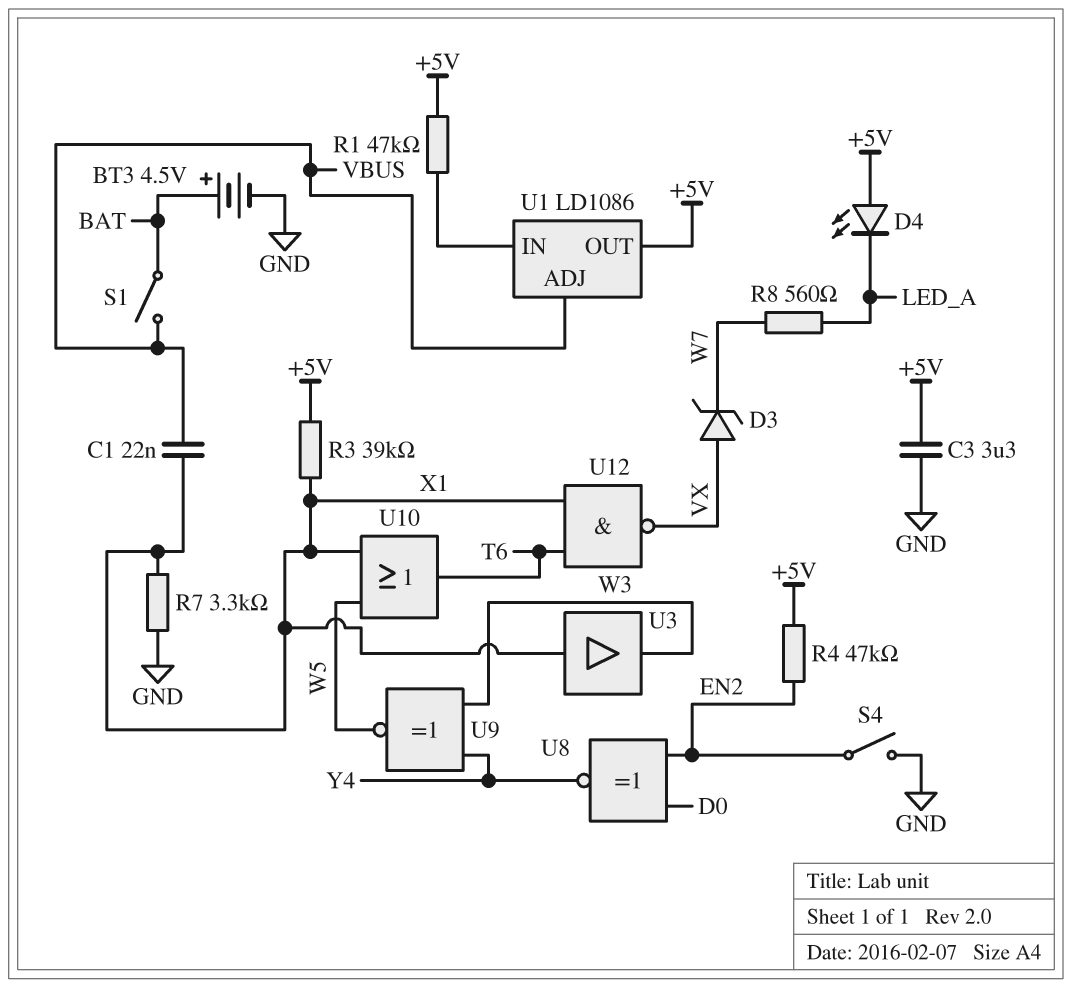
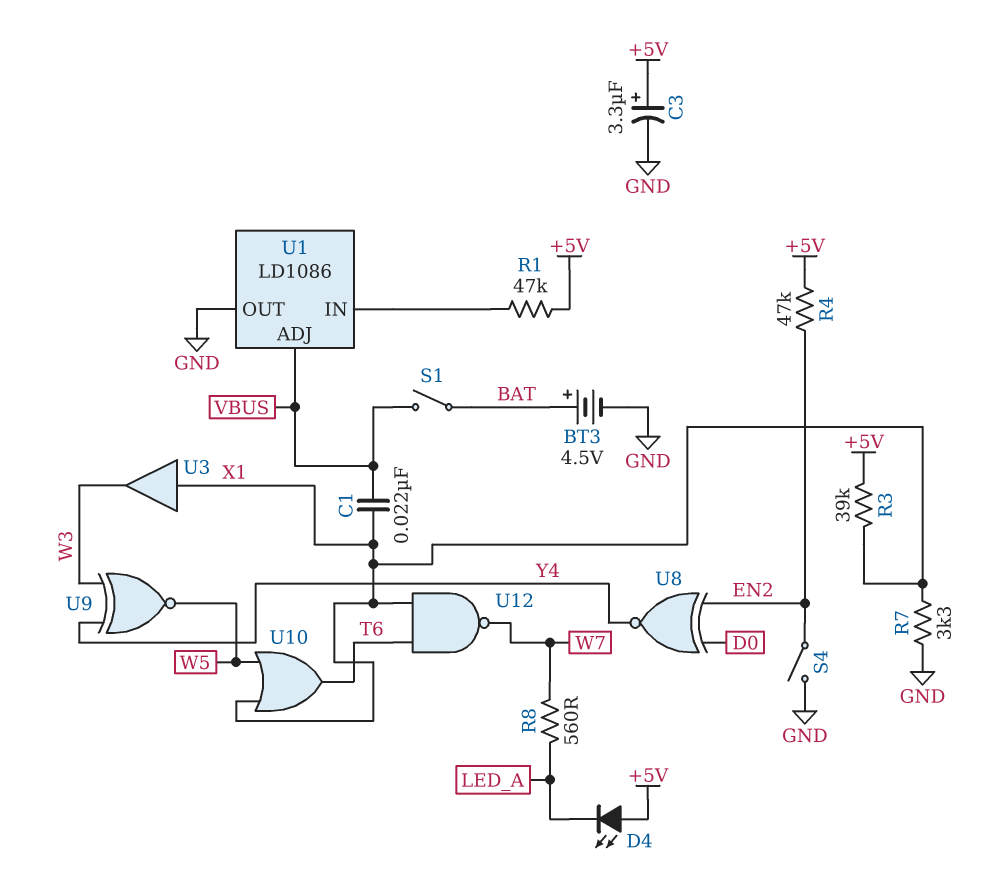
C3: 3.3uF (+5V, GND) -> 3.3uF (plus +5V, minus GND)
D3: zener (A VX, K W7) -> none
U1 pin OUT: +5V -> GND
U12: NAND (in T6, in X1, out VX) -> NAND (in T6, in X1, out W7)

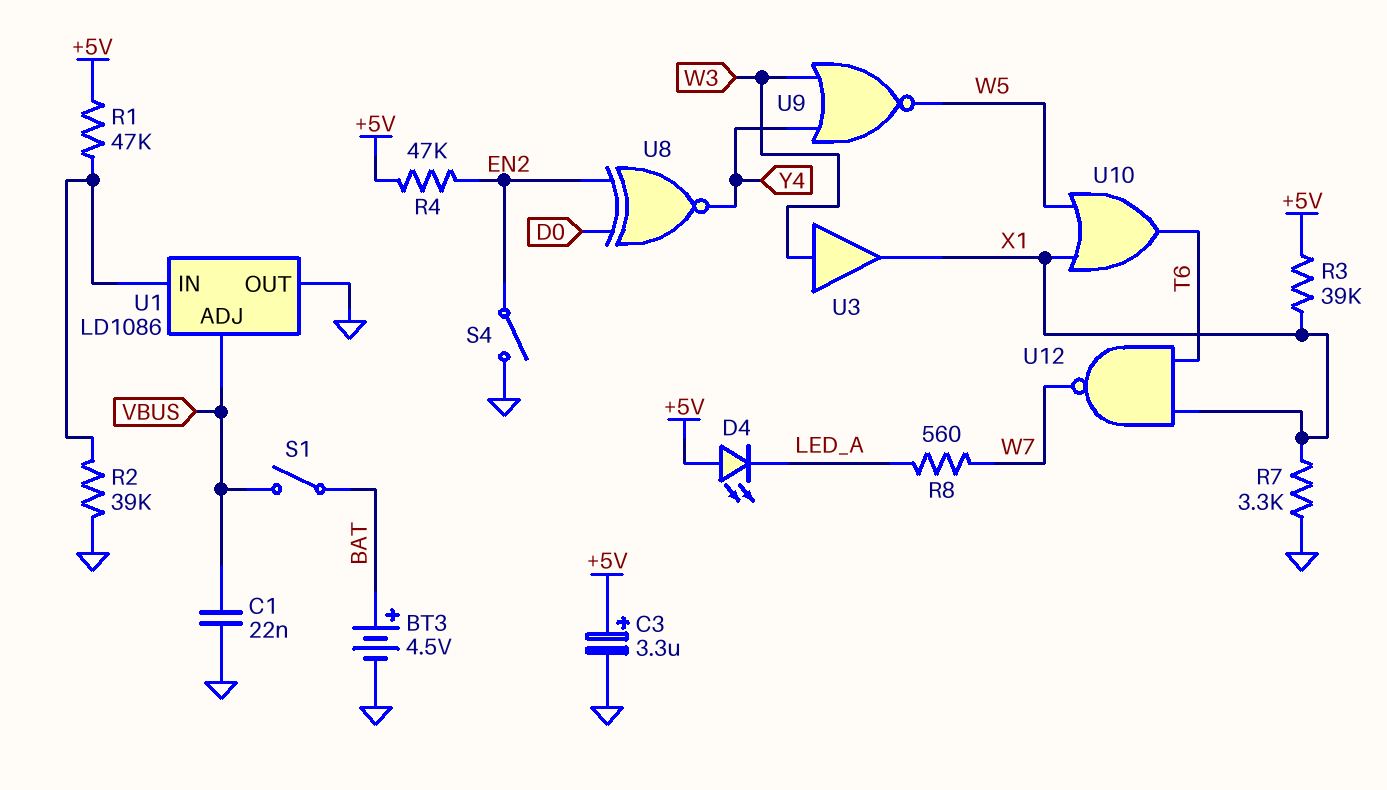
C1: 22nF (VBUS, X1) -> 22nF (GND, VBUS)
R2: none -> 39k (GND, U1/IN)
U3: buffer (in X1, out W3) -> buffer (in W3, out X1)
U9: XNOR (in W3, in Y4, out W5) -> NOR (in W3, in Y4, out W5)

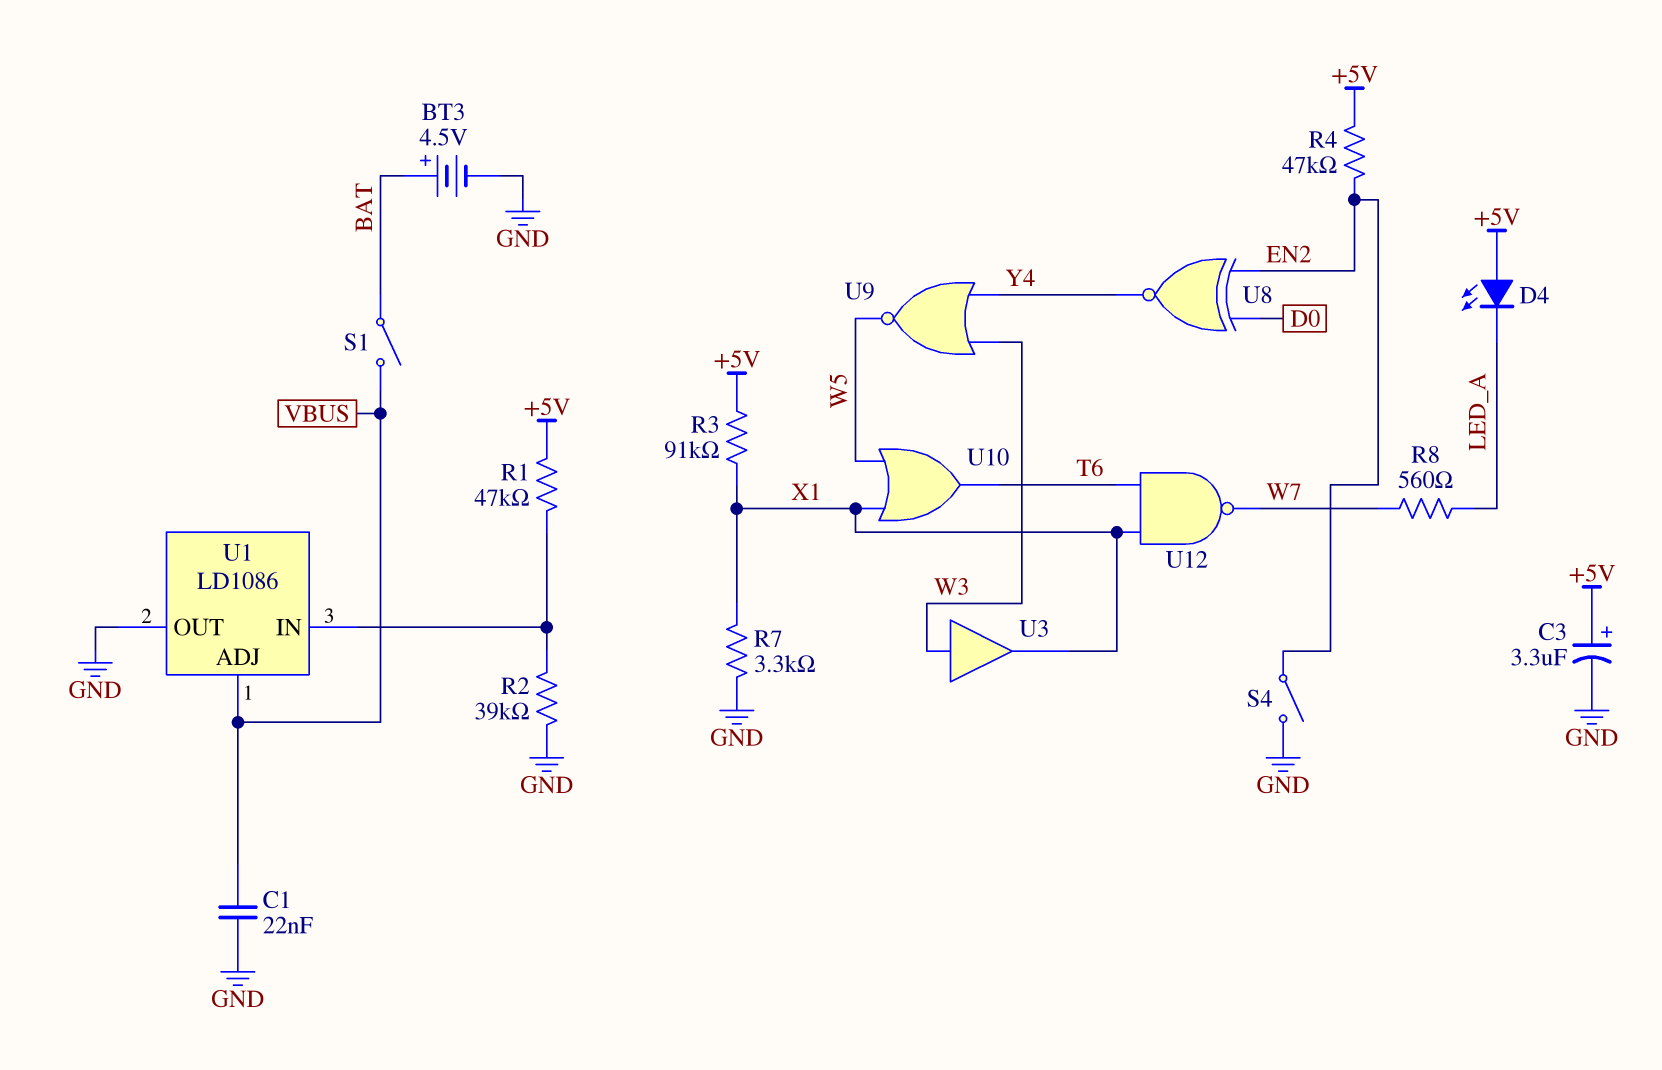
R3: 39k (+5V, X1) -> 91k (+5V, X1)

